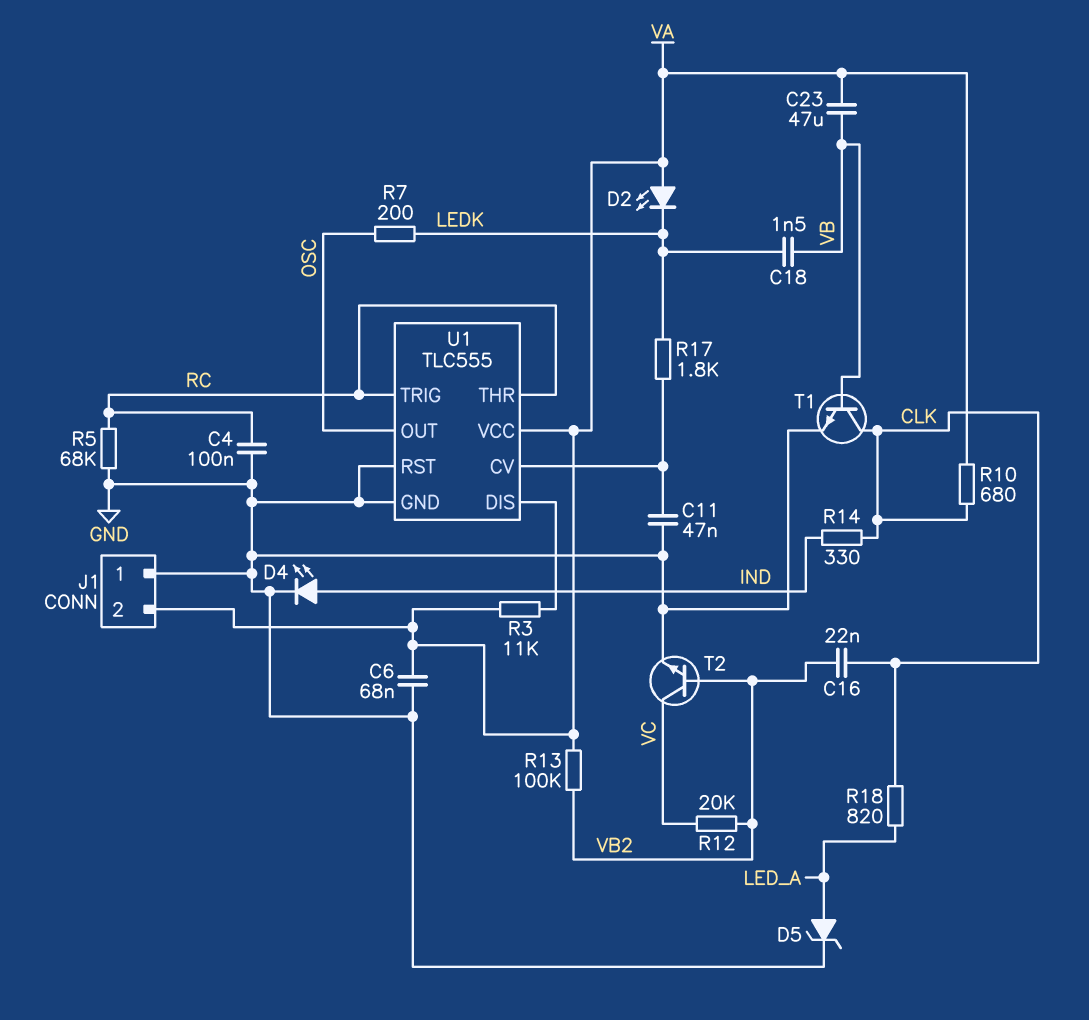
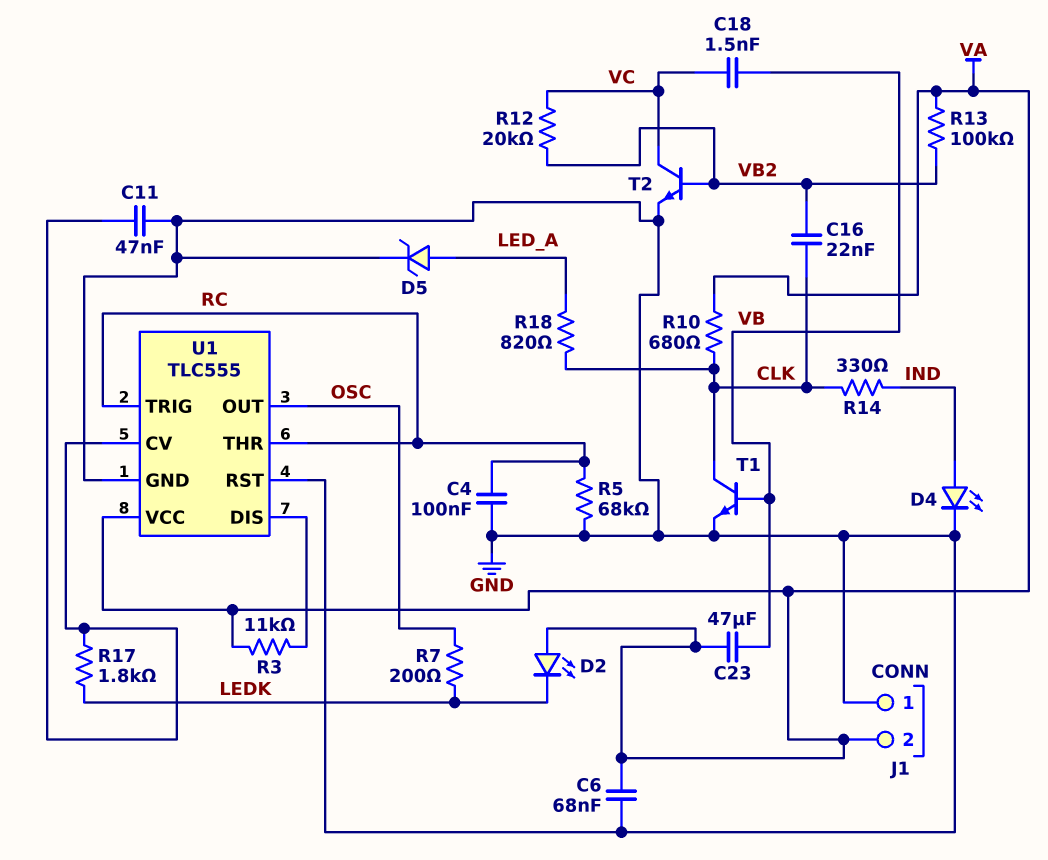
C18: 1.5nF (LEDK, VB) -> 1.5nF (VB, VC)

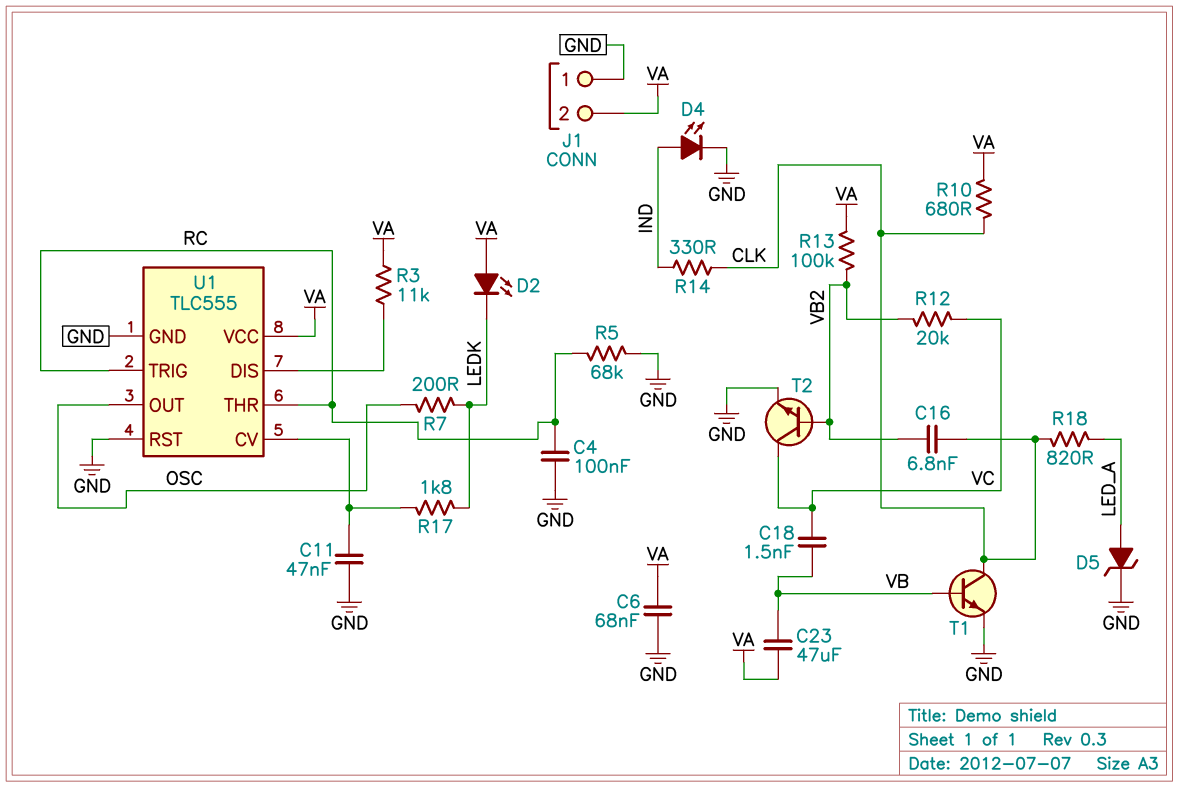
C16: 22nF (CLK, VB2) -> 6.8nF (CLK, VB2)

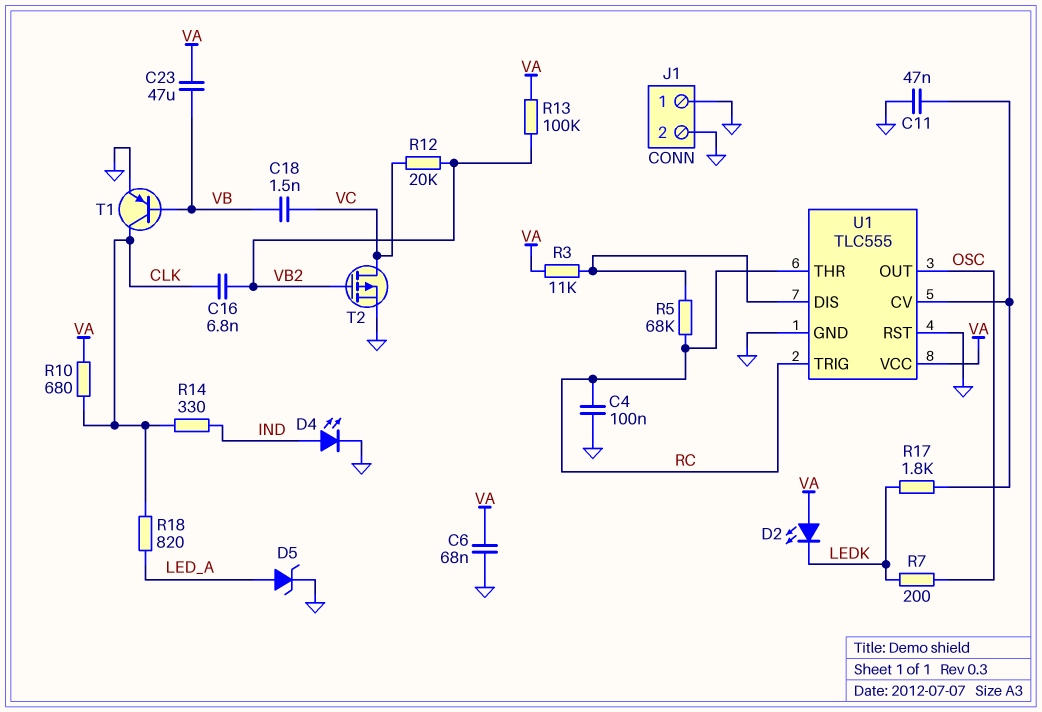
J1 pin 2: VA -> GND
R5: 68k (GND, RC) -> 68k (RC, U1/DIS)
T1: NPN (B VB, C CLK, E GND) -> PNP (B VB, C CLK, E GND)
T2: NPN (B VB2, C VC, E GND) -> PMOS (G VB2, D VC, S GND)

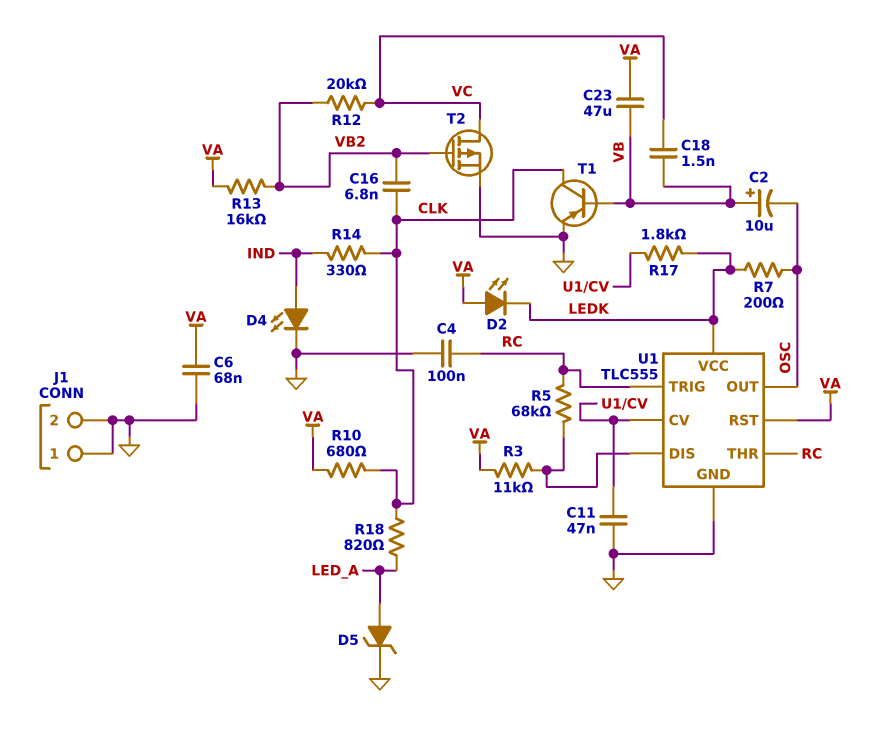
C2: none -> 10uF (plus VB, minus OSC)
R13: 100k (VA, VB2) -> 16k (VA, VB2)
U1 pin RST: GND -> VA
U1 pin VCC: VA -> LEDK

